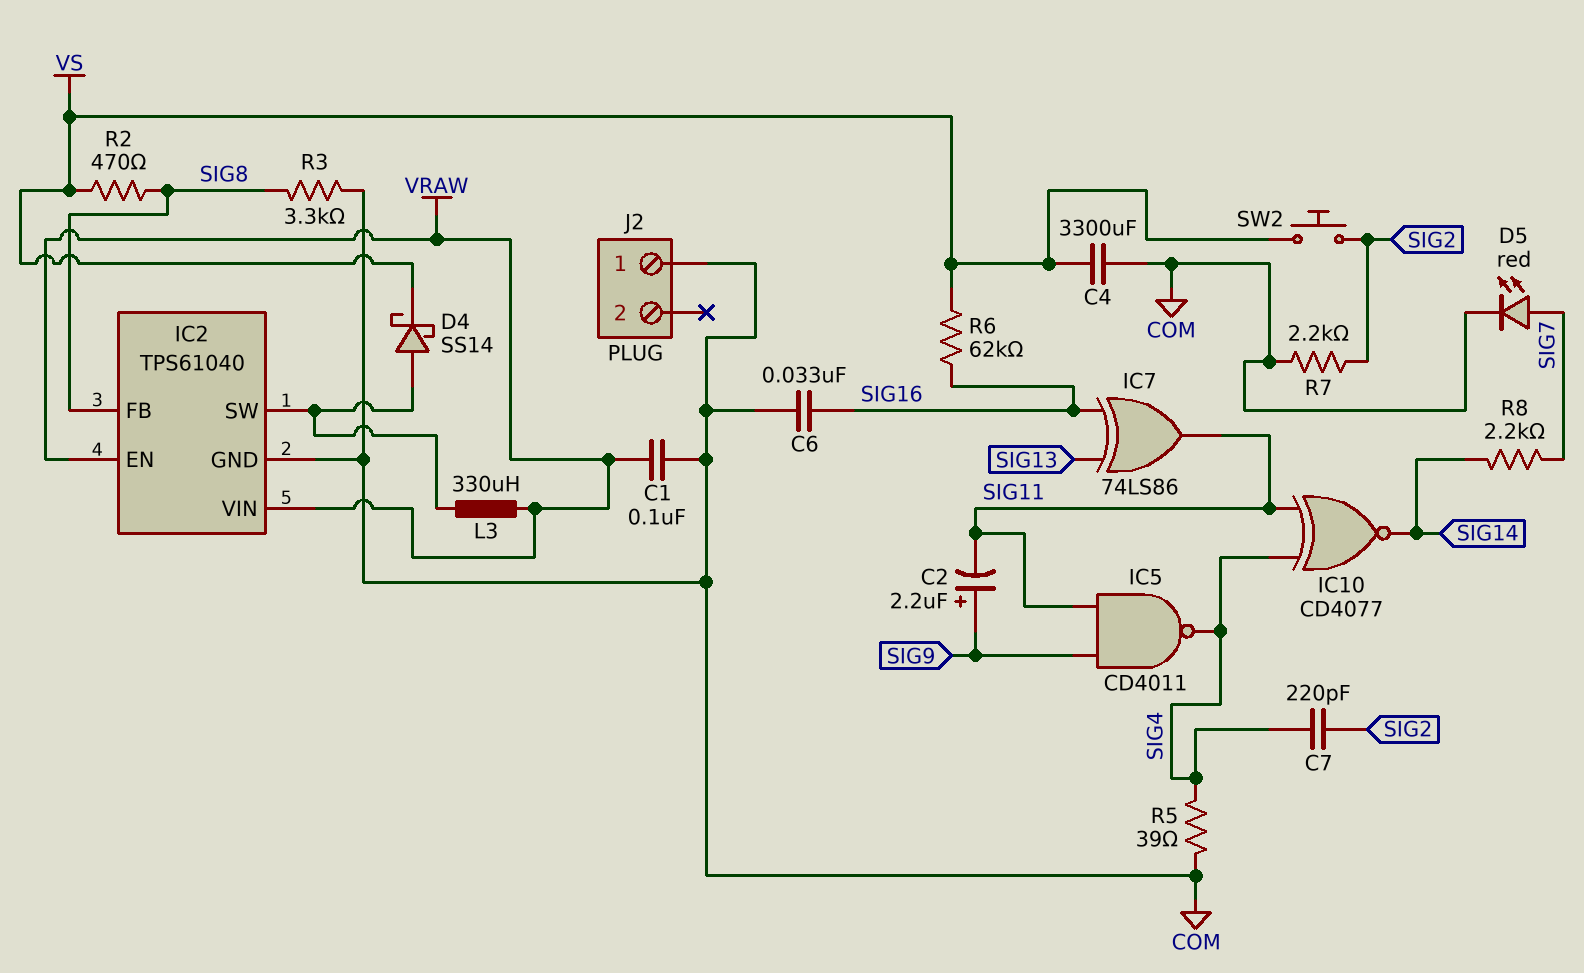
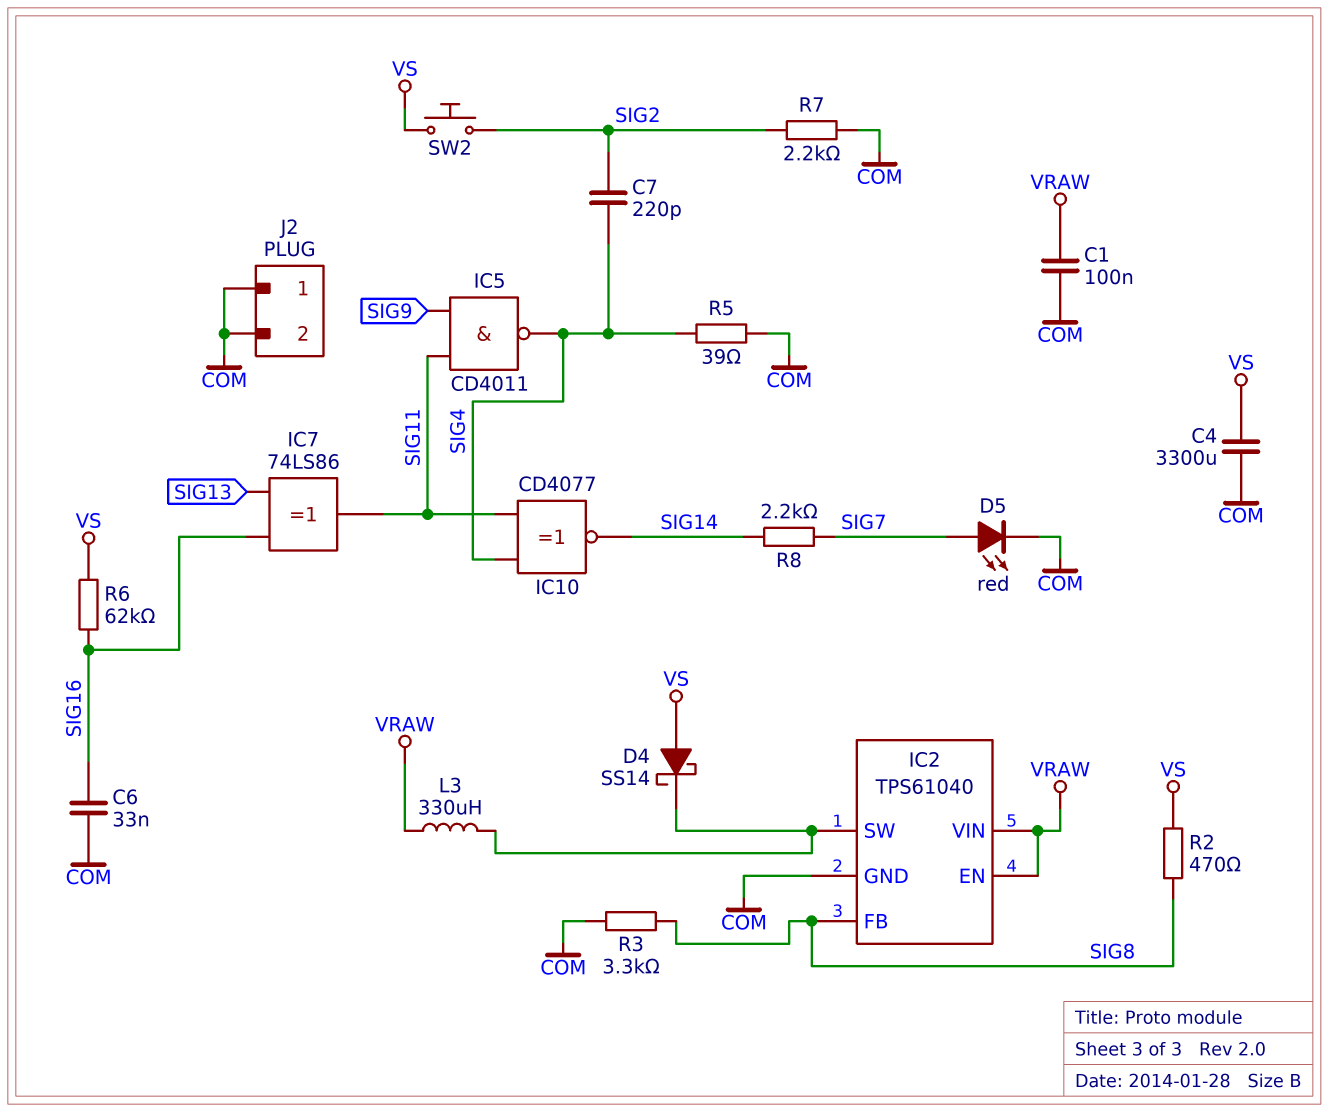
C2: 2.2uF (plus SIG9, minus SIG11) -> none
D4: schottky SS14 (A IC2/SW, K VS) -> schottky SS14 (A VS, K IC2/SW)
J2 pin 2: none -> COM

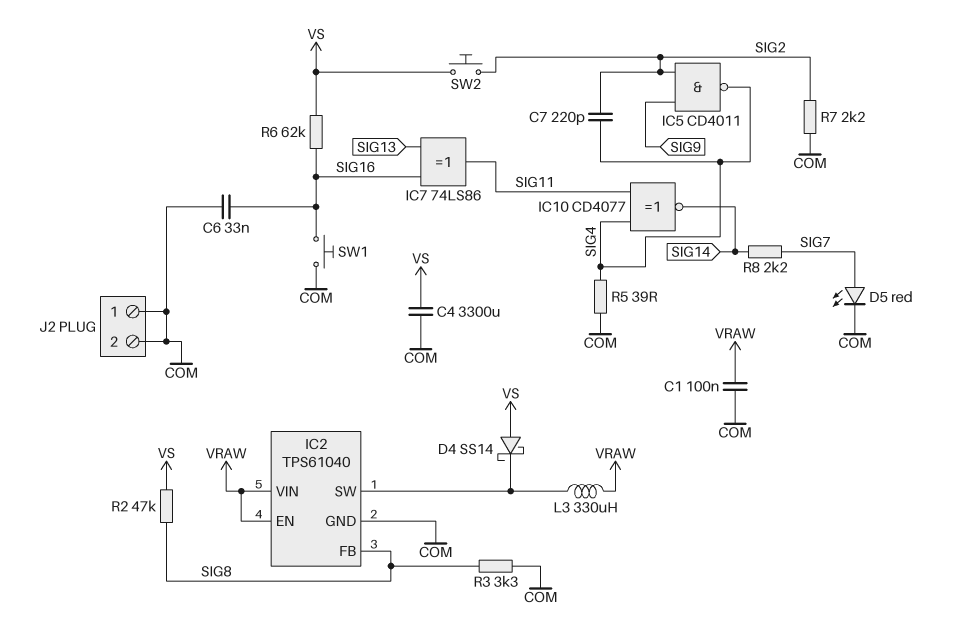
IC5: NAND CD4011 (in SIG9, in SIG11, out SIG4) -> NAND CD4011 (in SIG2, in SIG9, out SIG4)
R2: 470 (SIG8, VS) -> 47k (SIG8, VS)
SW1: none -> button (COM, SIG16)

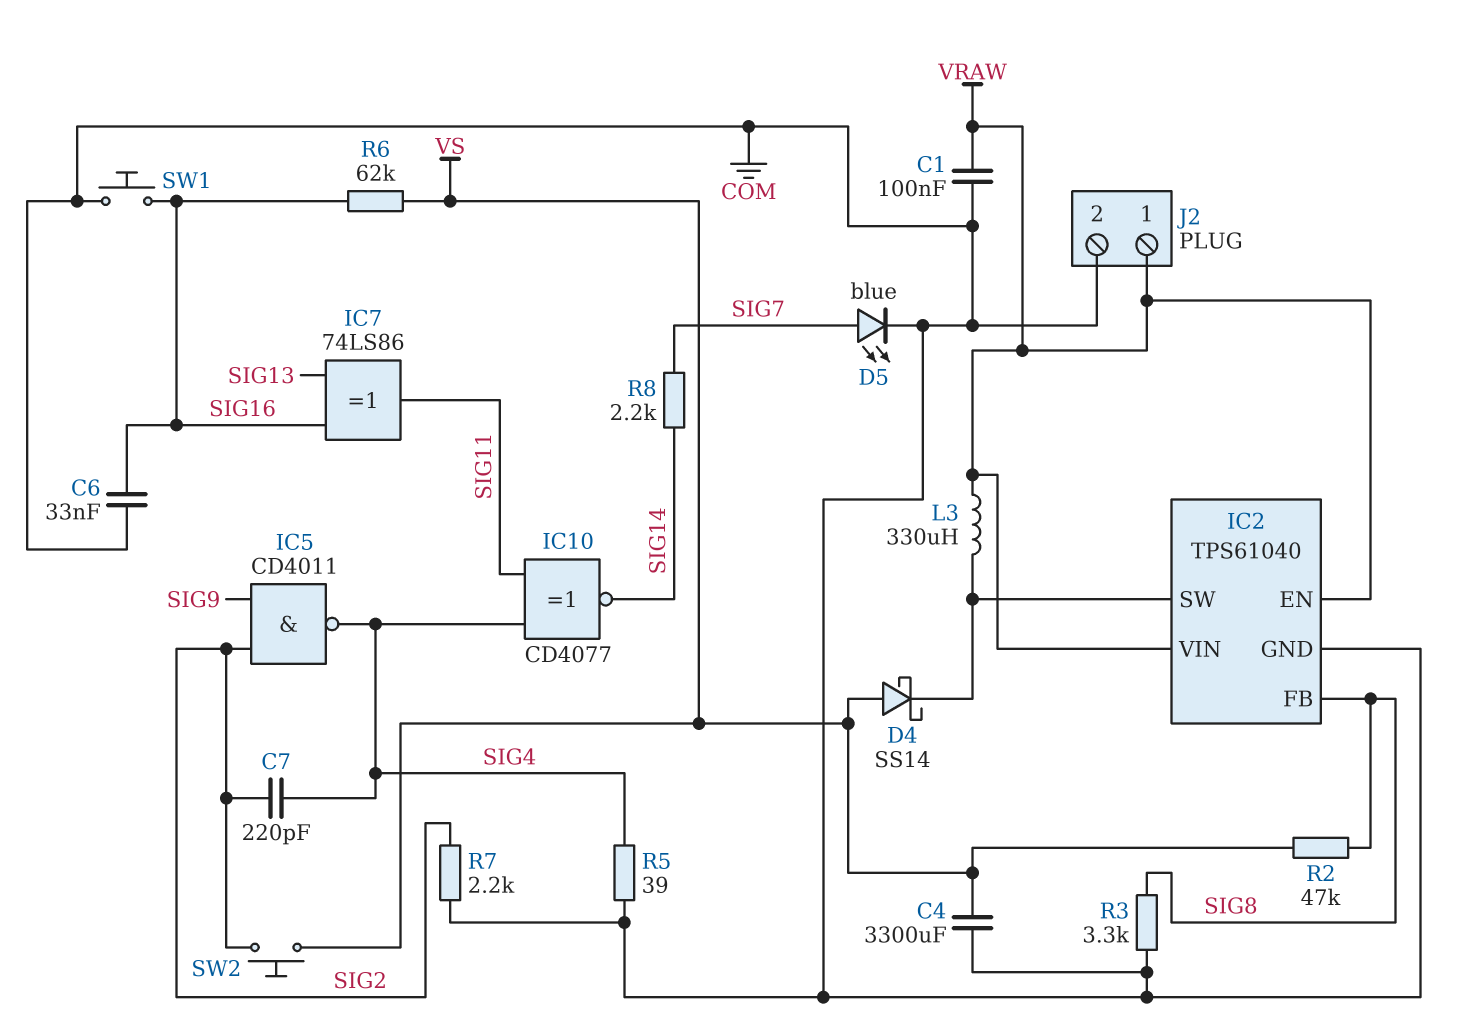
D5: LED red (A SIG7, K COM) -> LED blue (A SIG7, K COM)
J2 pin 1: COM -> VRAW

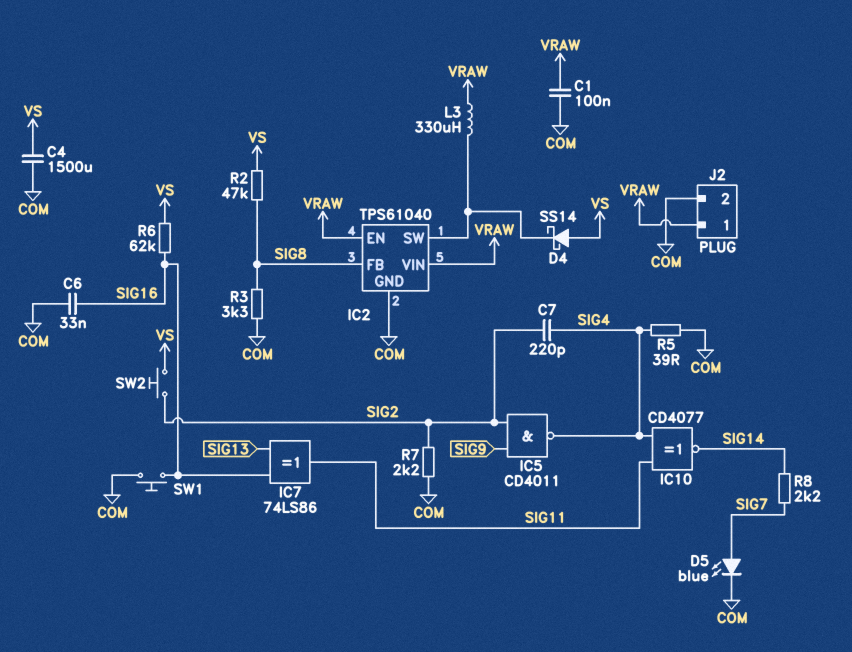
C4: 3300uF (COM, VS) -> 1500uF (COM, VS)

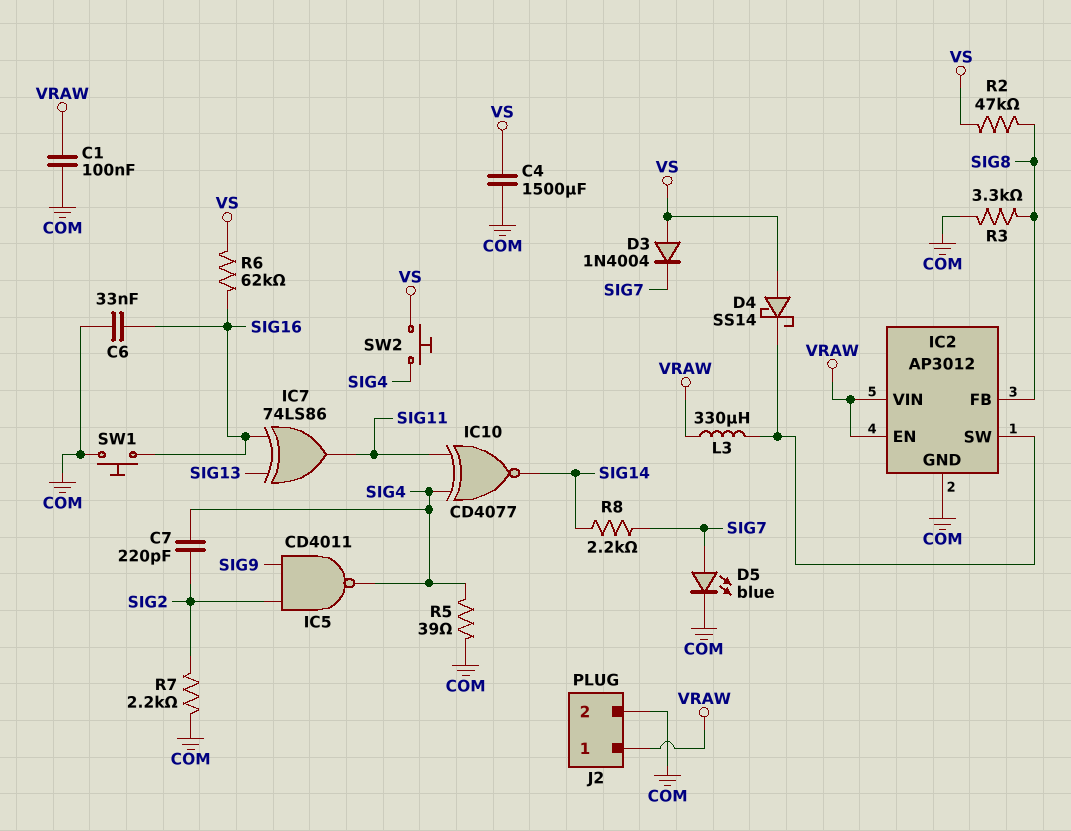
D3: none -> diode 1N4004 (A VS, K SIG7)
IC2: TPS61040 -> AP3012
SW2: button (SIG2, VS) -> button (SIG4, VS)

